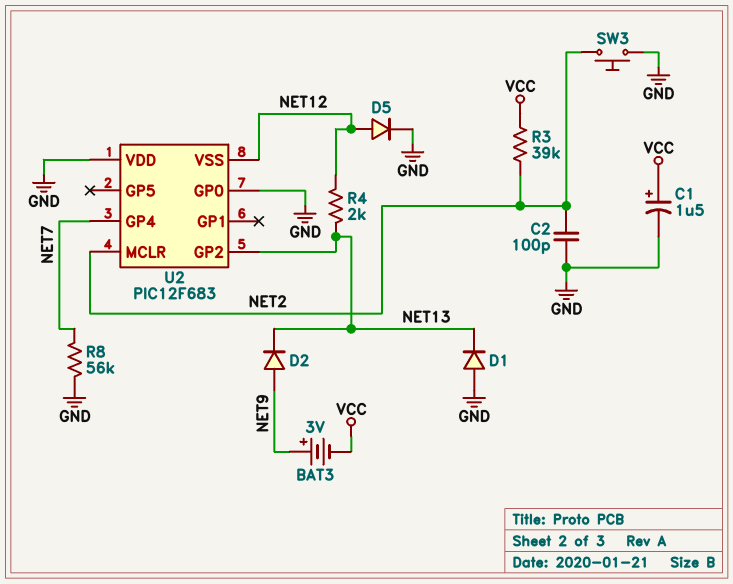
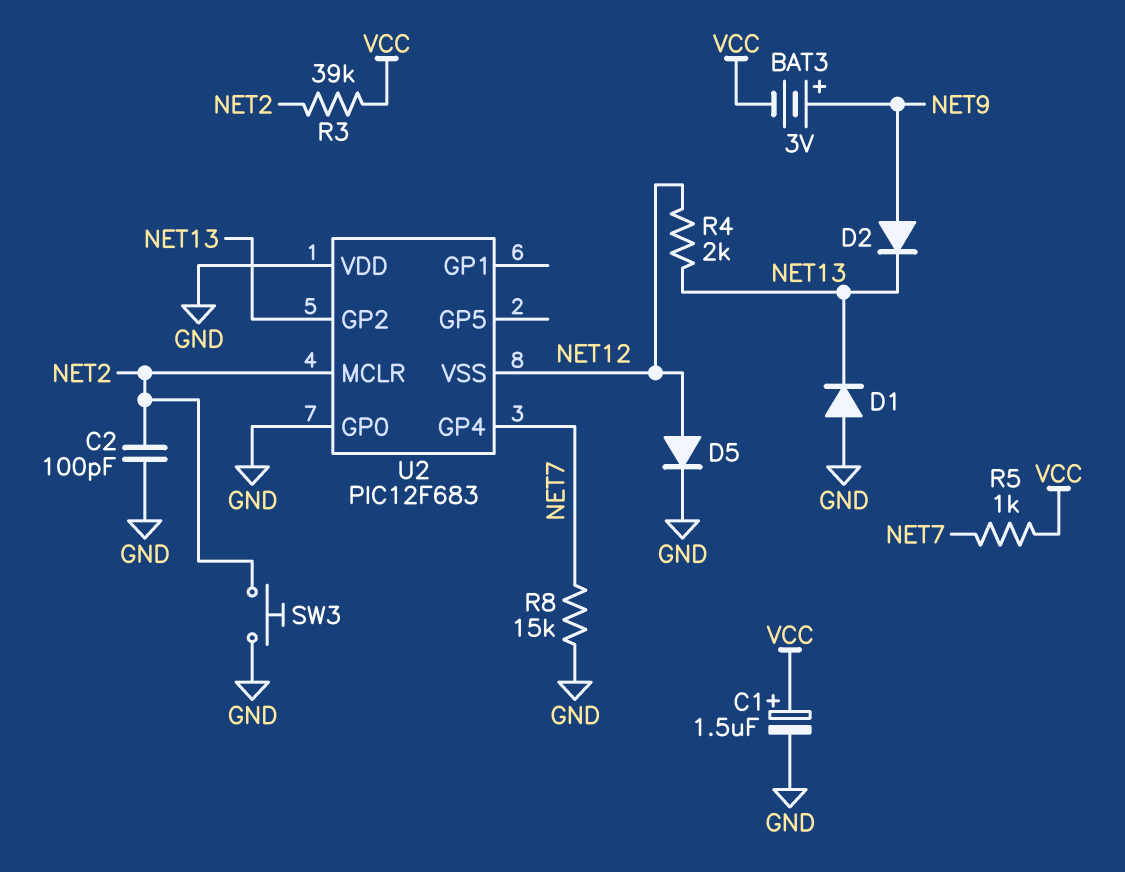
R5: none -> 1k (NET7, VCC)
R8: 56k (GND, NET7) -> 15k (GND, NET7)

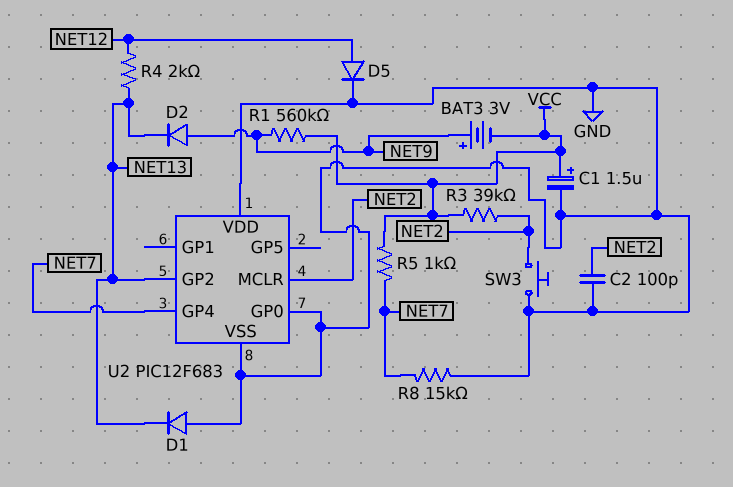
R1: none -> 560k (NET9, VCC)
U2 pin VSS: NET12 -> GND

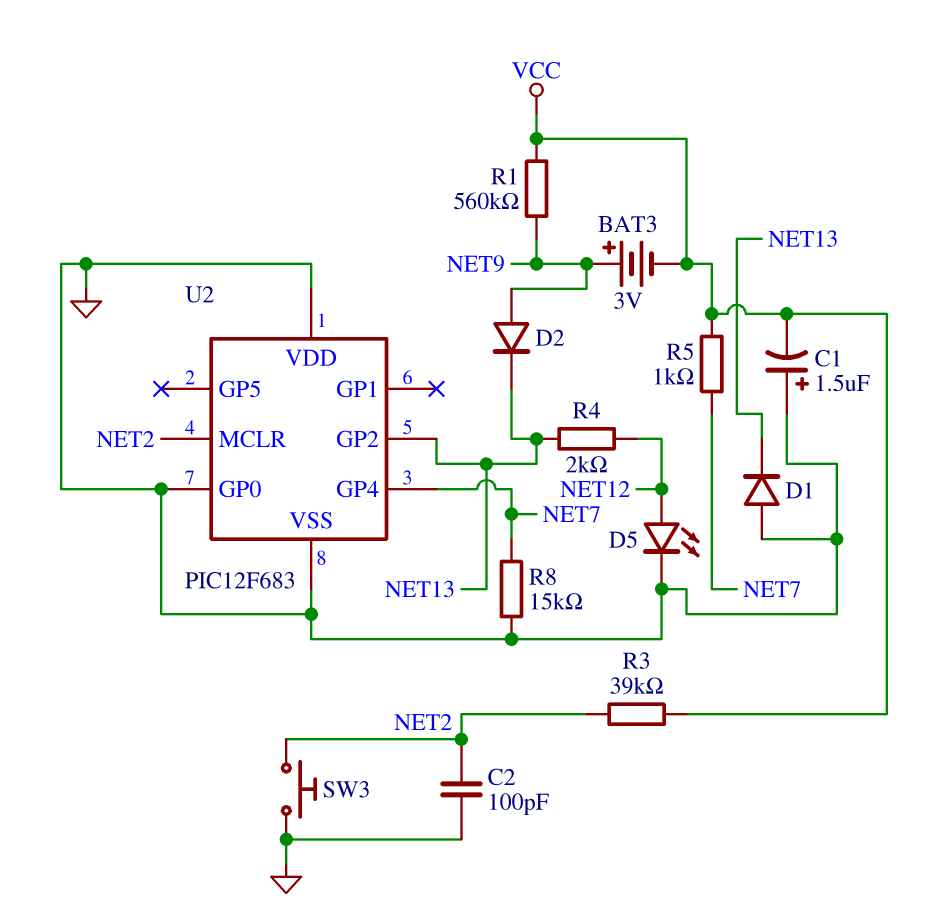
C1: 1.5uF (plus VCC, minus GND) -> 1.5uF (plus GND, minus VCC)
D5: diode (A NET12, K GND) -> LED (A NET12, K GND)

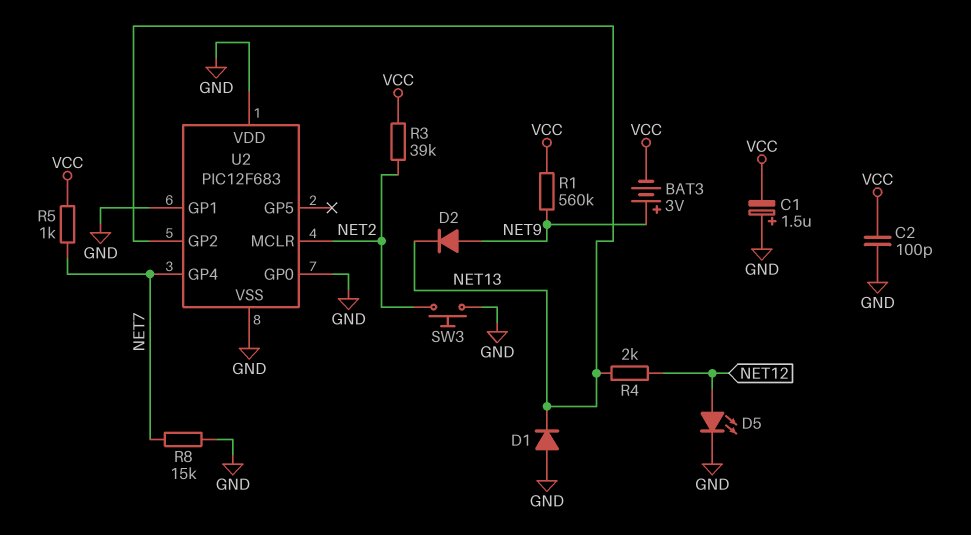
C2: 100pF (GND, NET2) -> 100pF (GND, VCC)
U2 pin GP1: none -> GND

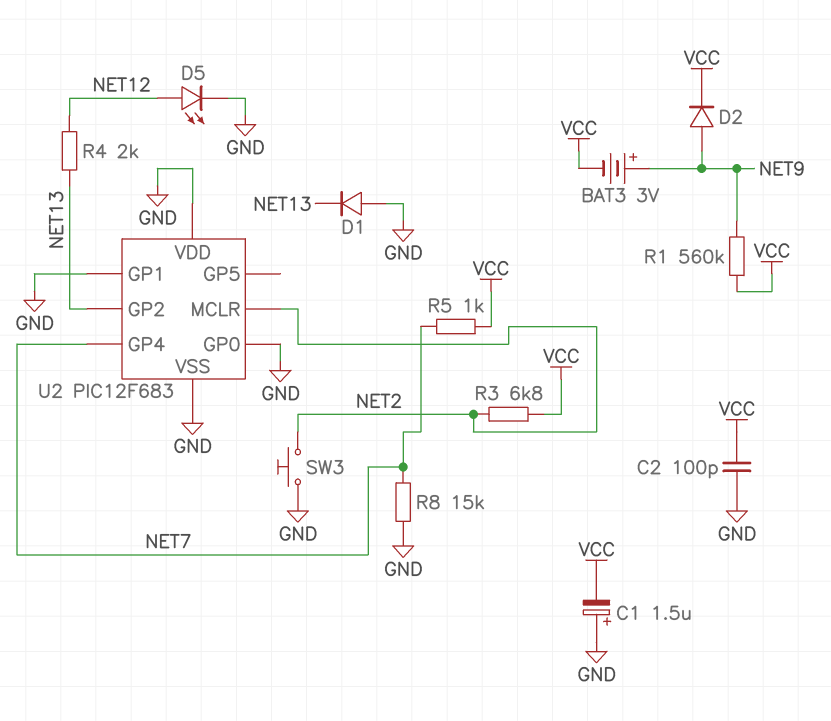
D2: diode (A NET9, K NET13) -> diode (A NET9, K VCC)
R3: 39k (NET2, VCC) -> 6.8k (NET2, VCC)

